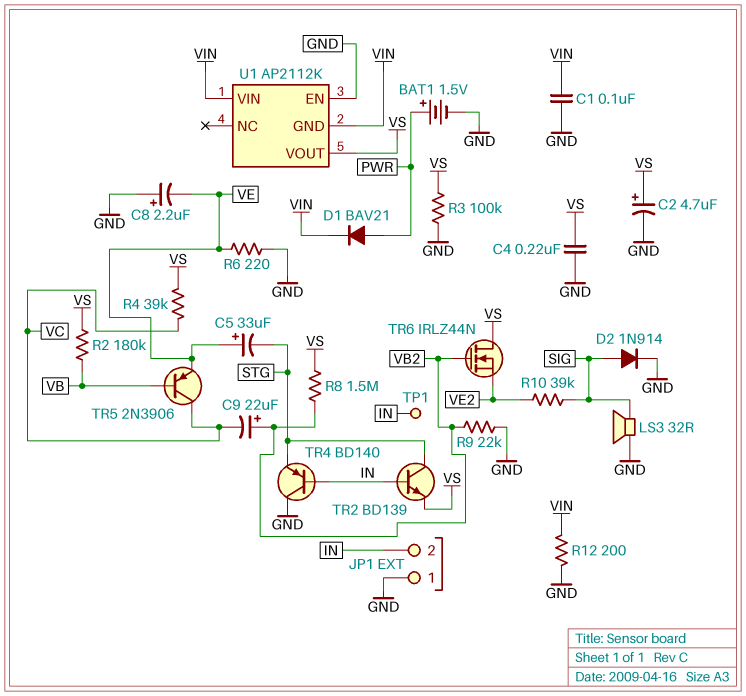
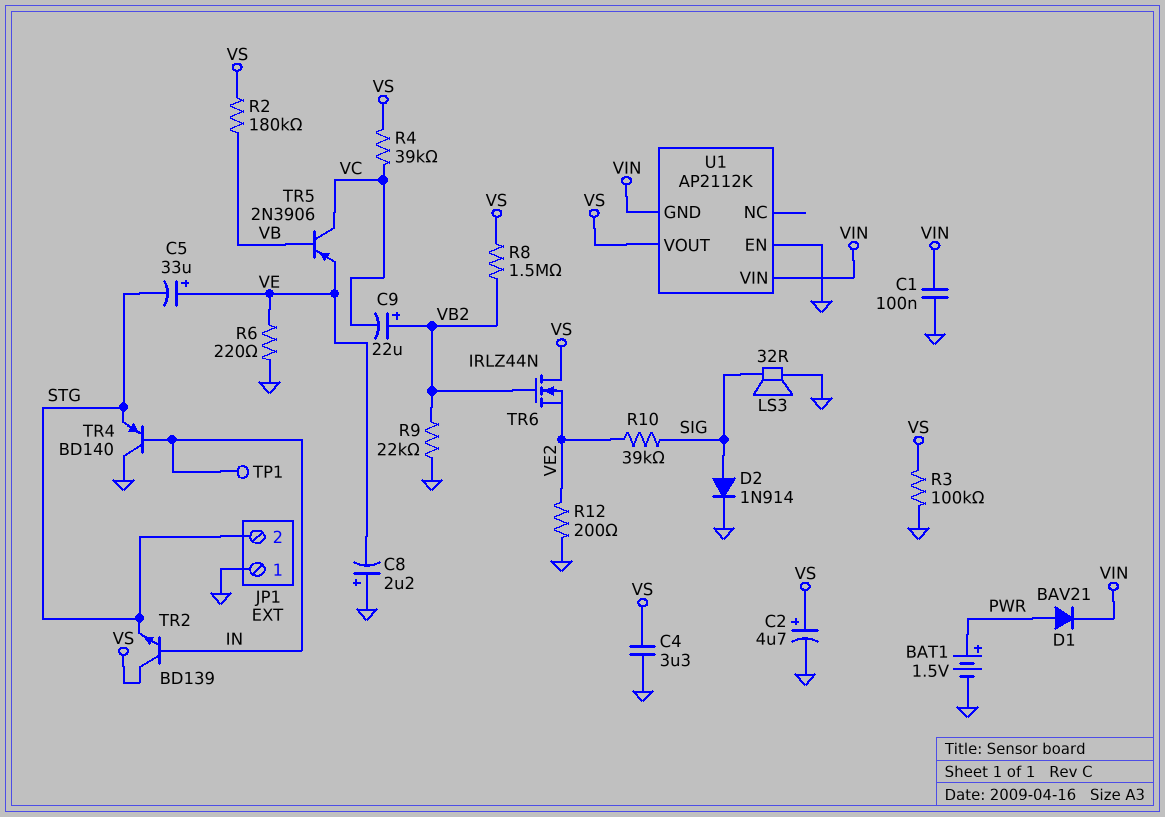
C4: 220nF (GND, VS) -> 3.3uF (GND, VS)
JP1 pin 2: IN -> STG
R12: 200 (GND, VIN) -> 200 (GND, VE2)
TR2: NPN BD139 (B IN, C STG, E VS) -> NPN BD139 (B IN, C VS, E STG)

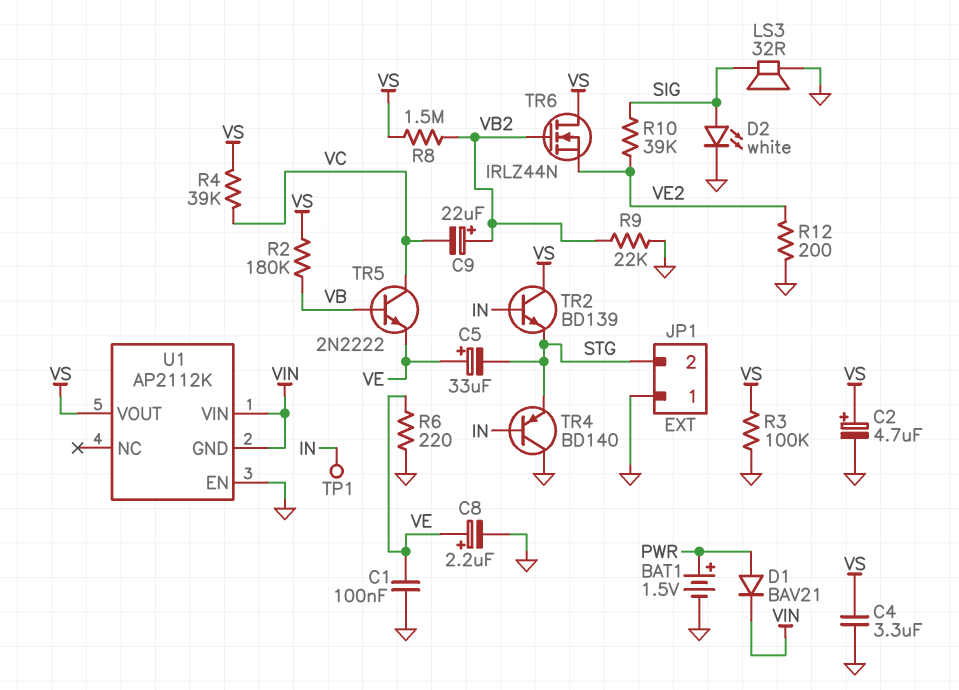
C1: 100nF (GND, VIN) -> 100nF (GND, VE)
C8: 2.2uF (plus GND, minus VE) -> 2.2uF (plus VE, minus GND)
D2: diode 1N914 (A SIG, K GND) -> LED white (A SIG, K GND)
TR5: PNP 2N3906 (B VB, C VC, E VE) -> NPN 2N2222 (B VB, C VC, E VE)

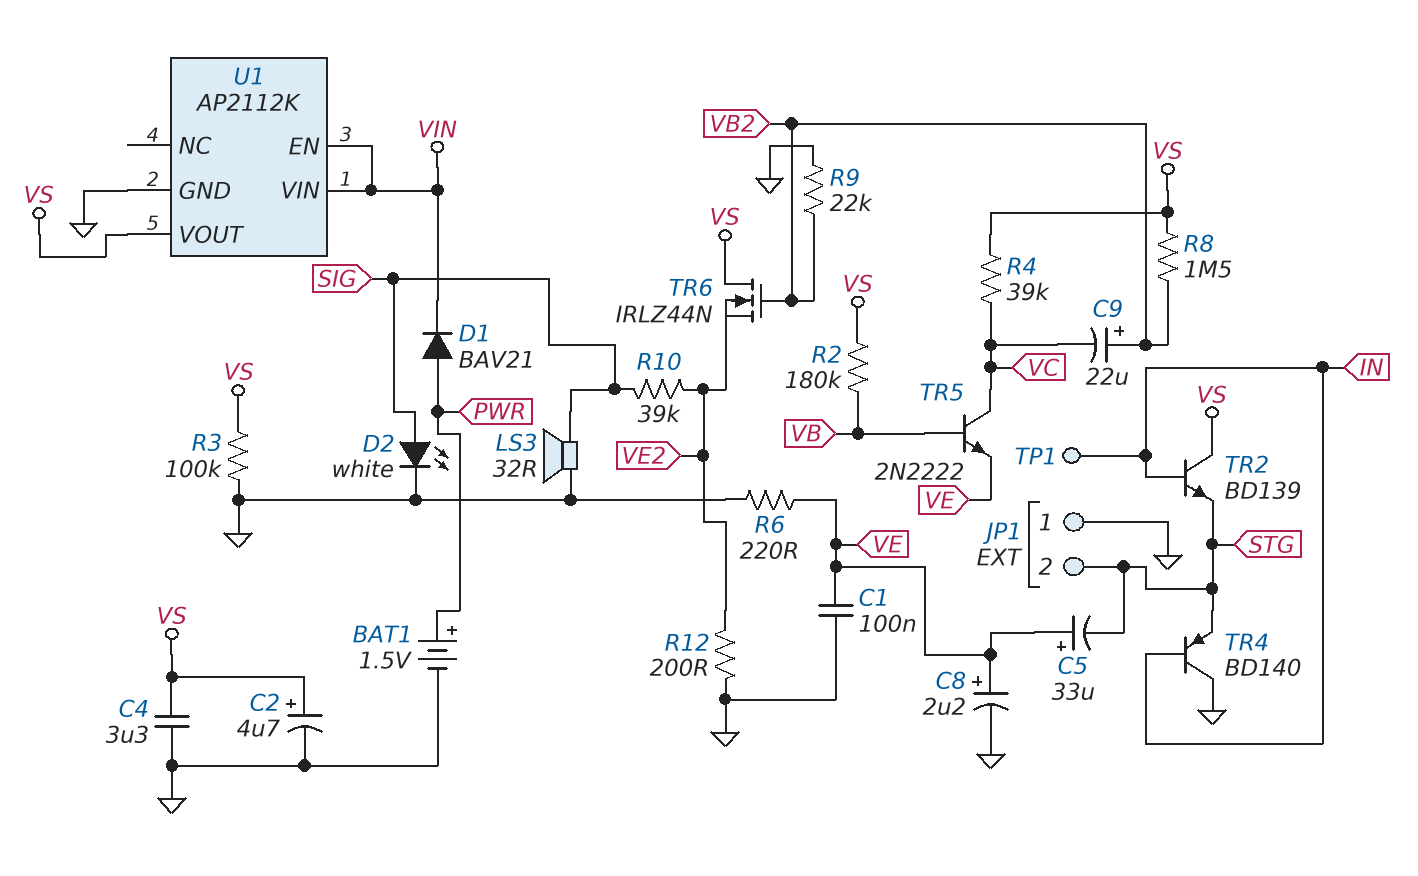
U1 pin EN: GND -> VIN
U1 pin GND: VIN -> GND

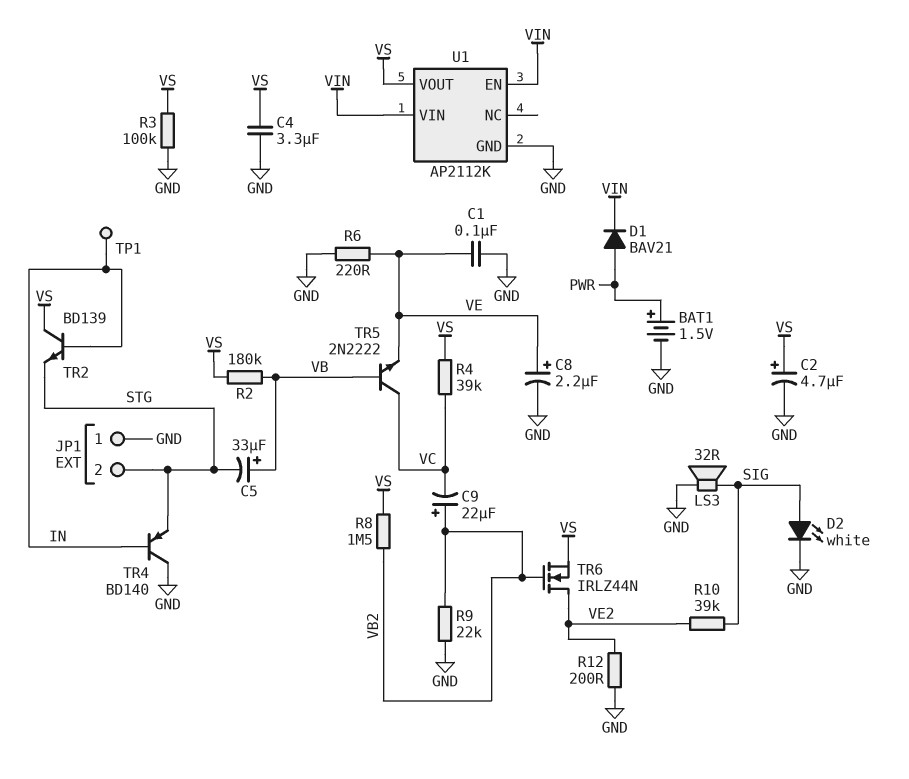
C5: 33uF (plus VE, minus STG) -> 33uF (plus VB, minus STG)
TR6: NMOS IRLZ44N (G VB2, D VS, S VE2) -> NMOS IRLZ44N (G VB2, D VE2, S VS)

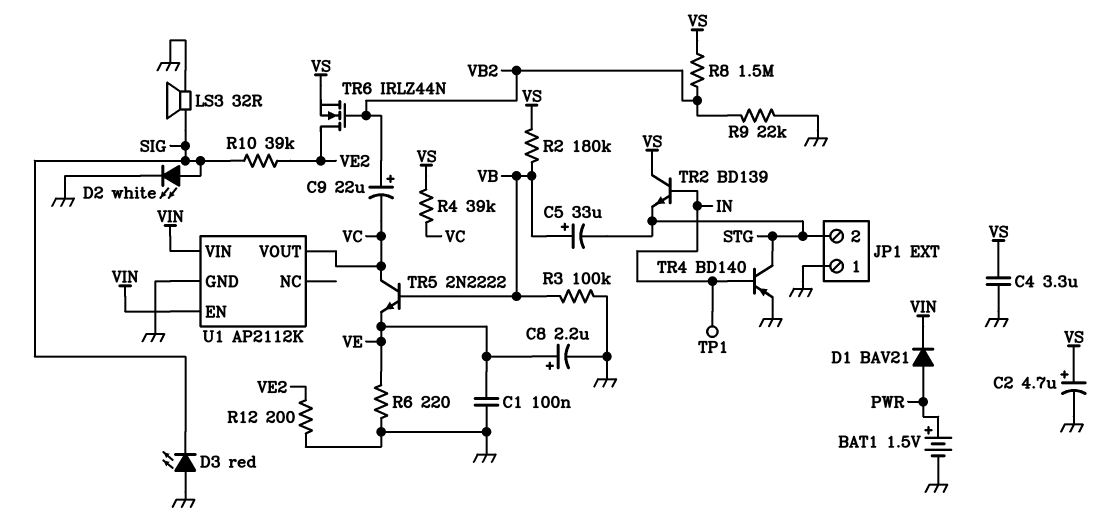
D3: none -> LED red (A GND, K SIG)
R3: 100k (GND, VS) -> 100k (GND, VB)
TR4: PNP BD140 (B IN, C GND, E STG) -> PNP BD140 (B IN, C STG, E GND)
U1 pin VOUT: VS -> VC

